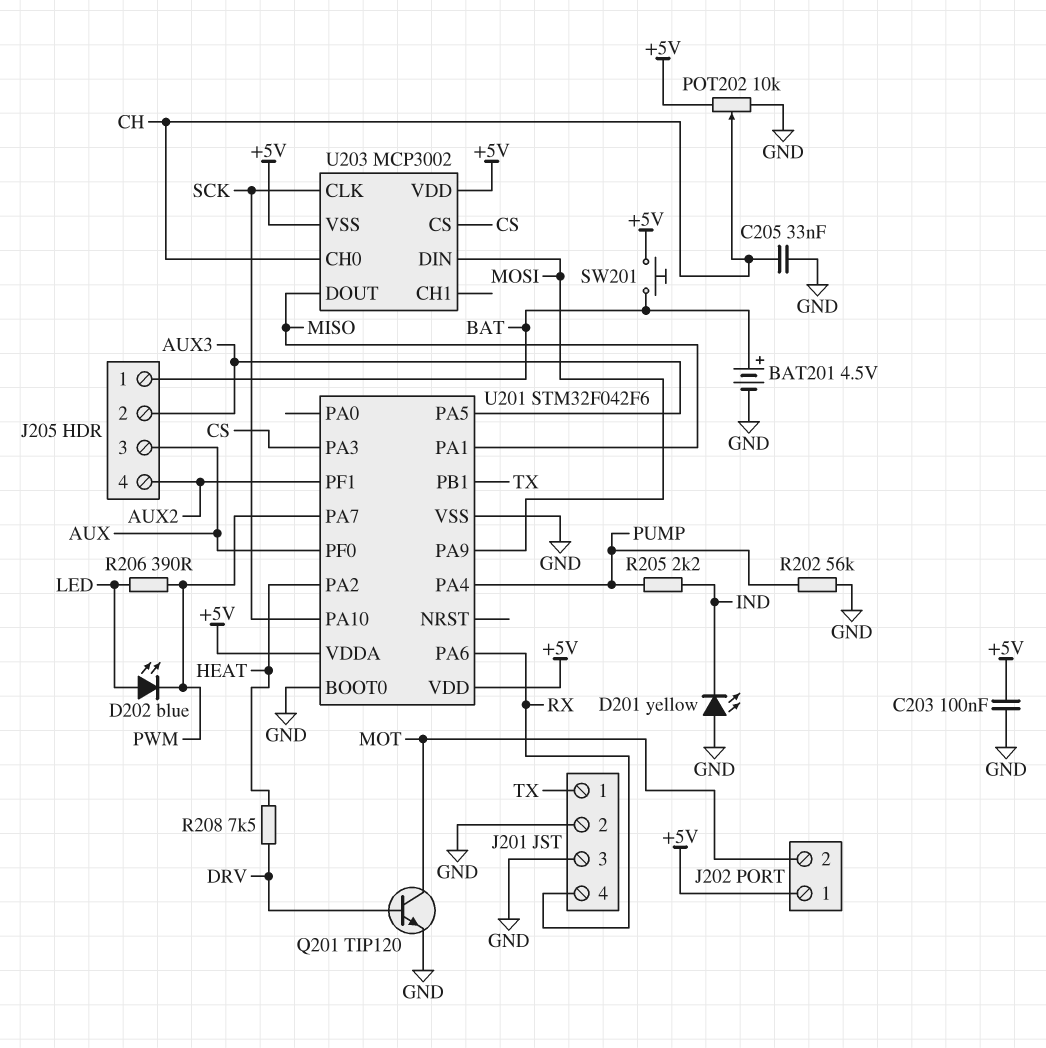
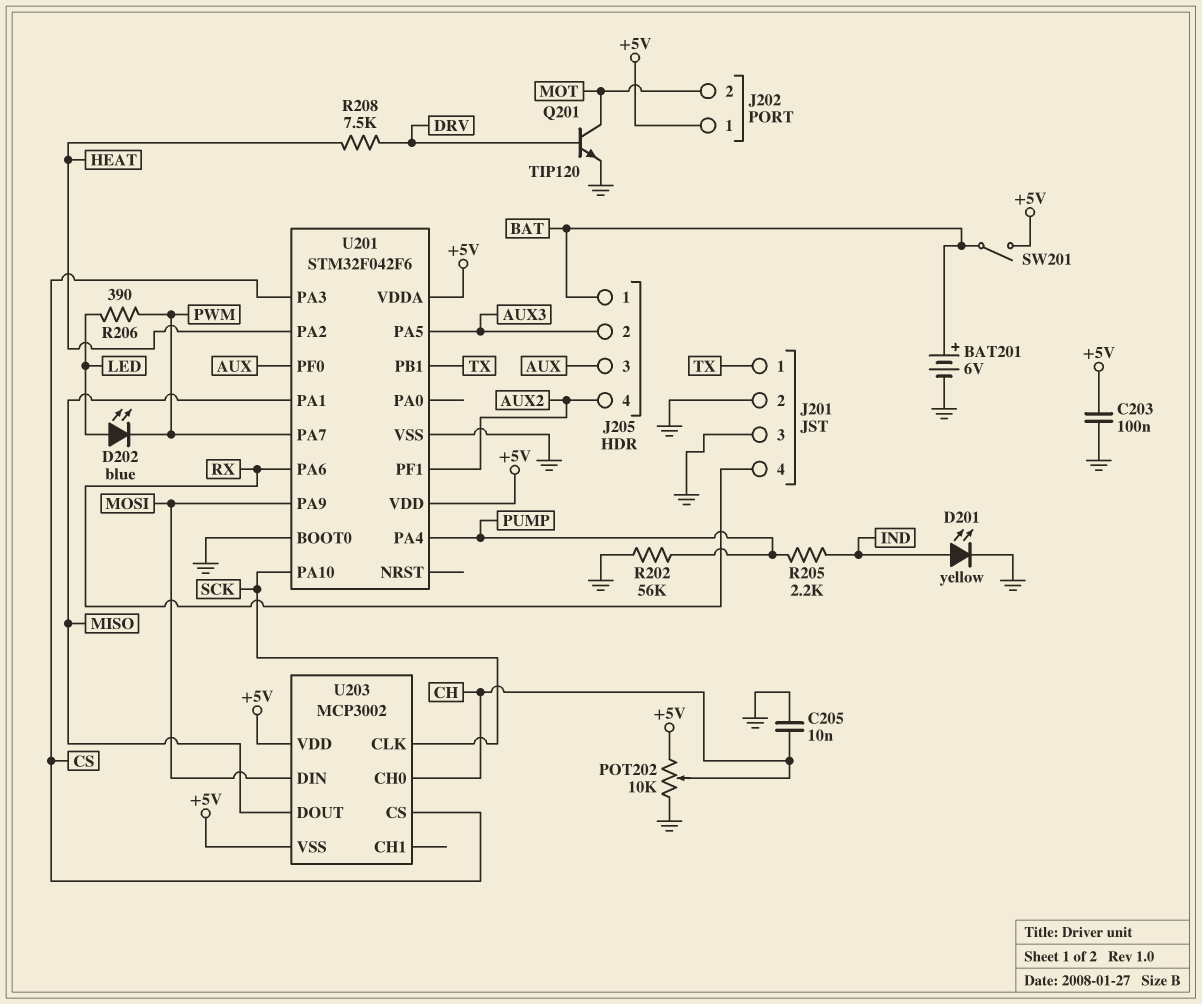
BAT201: 4.5V (plus BAT, minus GND) -> 6V (plus BAT, minus GND)
C205: 33nF (CH, GND) -> 10nF (CH, GND)
D201: LED yellow (A GND, K IND) -> LED yellow (A IND, K GND)
SW201: button (+5V, BAT) -> switch (+5V, BAT)

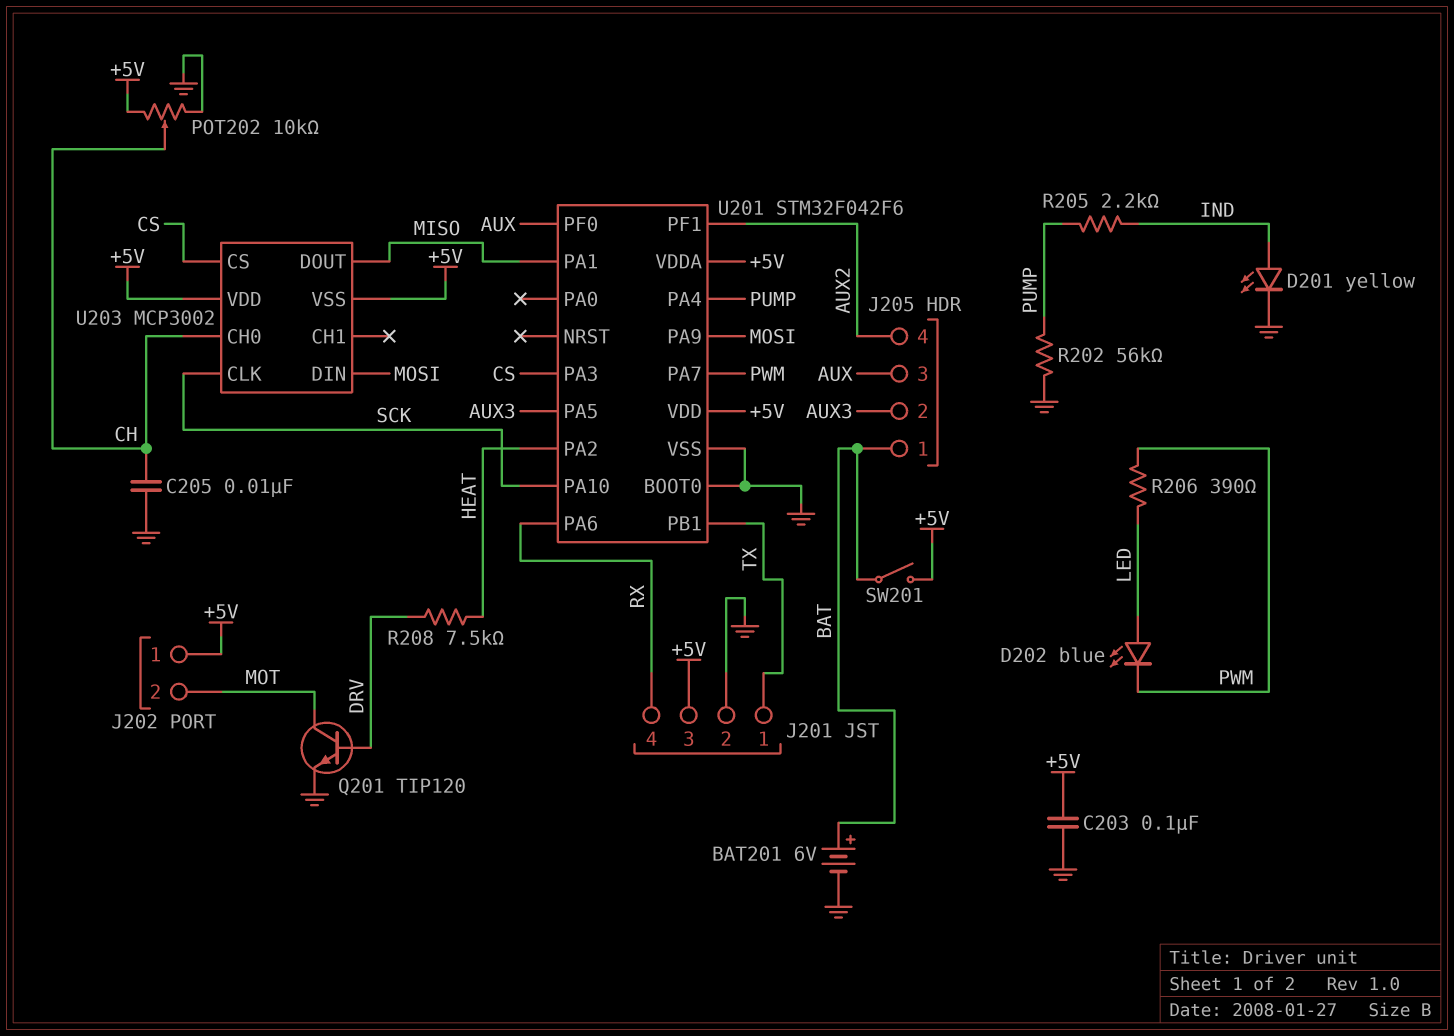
J201 pin 3: GND -> +5V

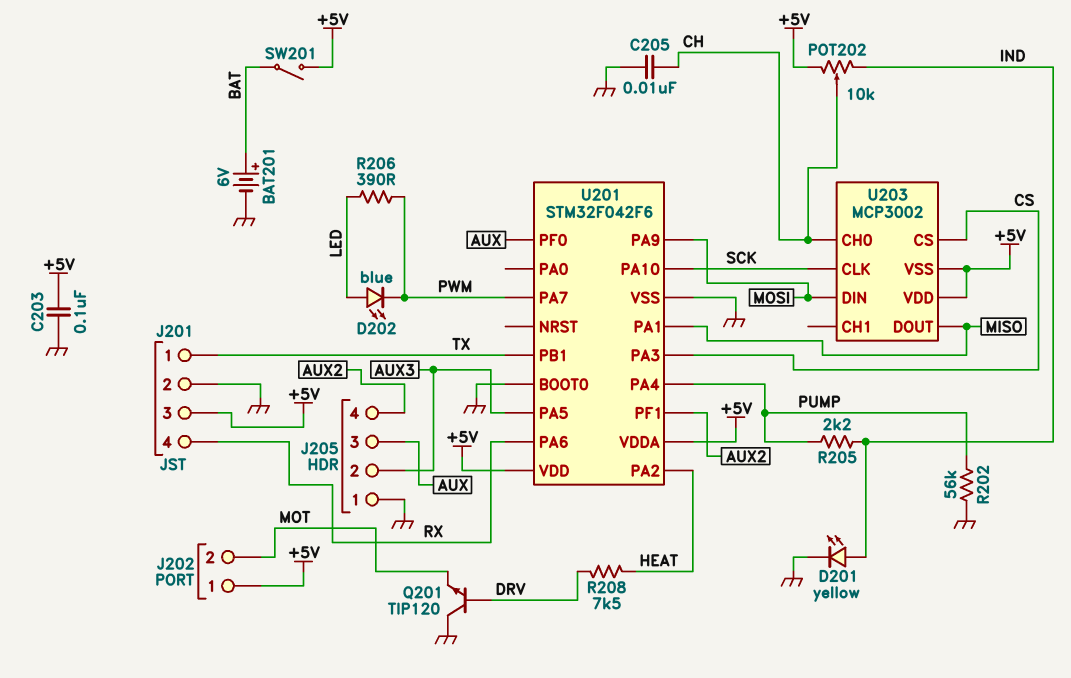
J205 pin 1: BAT -> GND
POT202: 10k (+5V, GND, wiper CH) -> 10k (+5V, IND, wiper CH)
Q201: NPN TIP120 (B DRV, C MOT, E GND) -> NPN TIP120 (B DRV, C GND, E MOT)

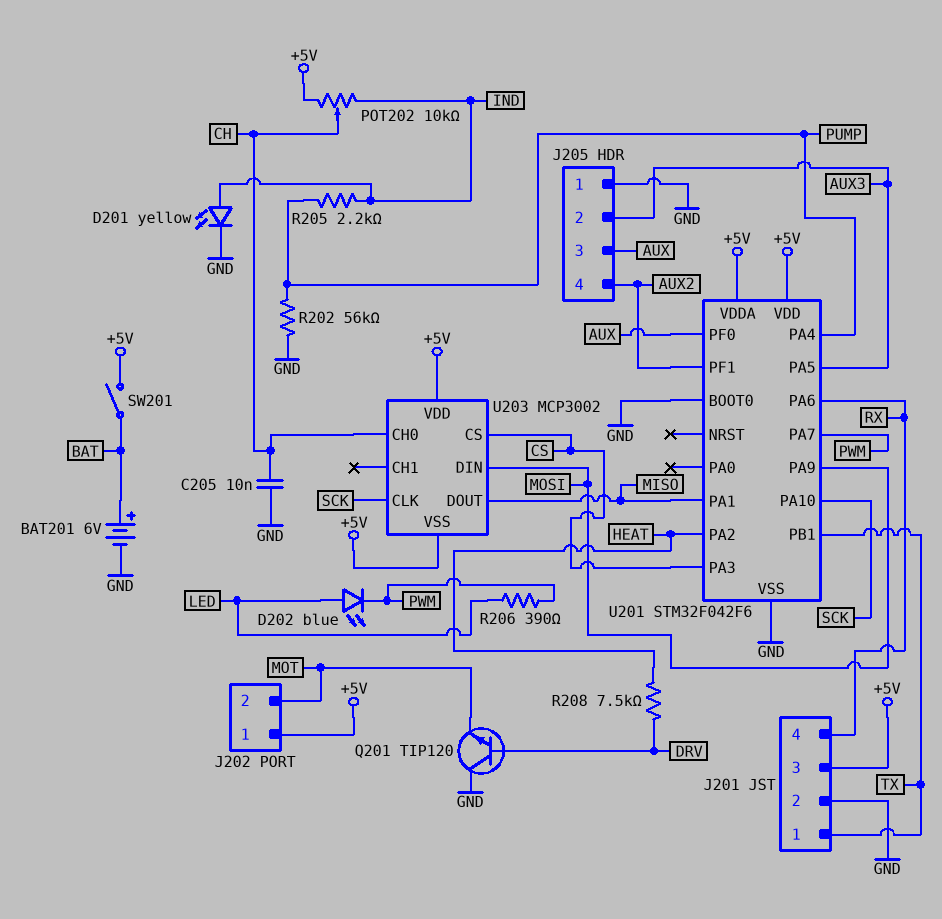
C203: 100nF (+5V, GND) -> none

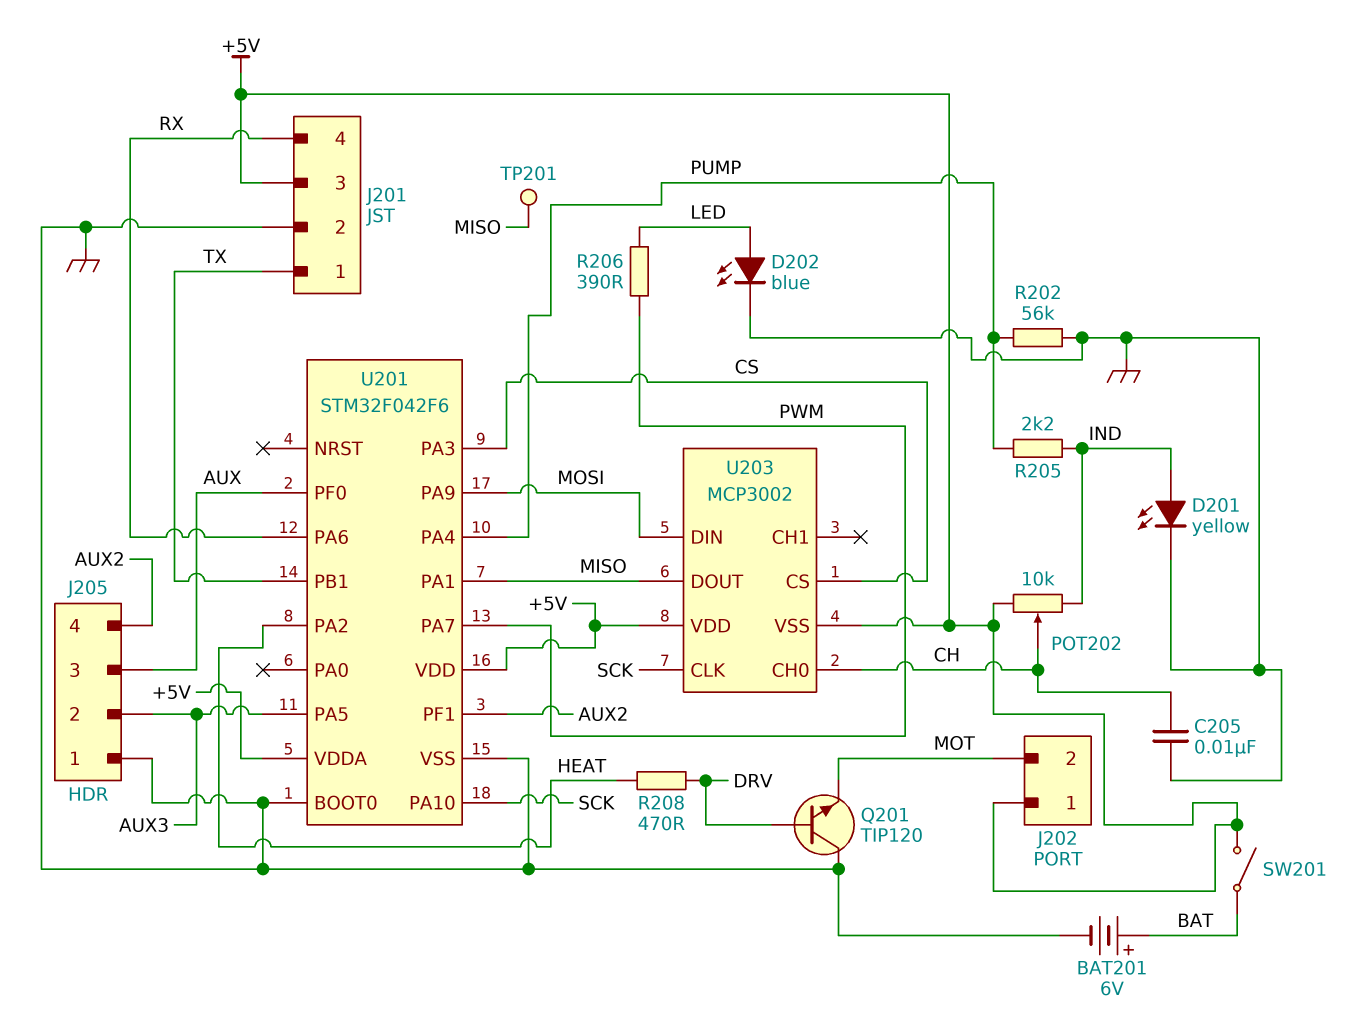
D202: LED blue (A LED, K PWM) -> LED blue (A LED, K GND)
R208: 7.5k (DRV, HEAT) -> 470 (DRV, HEAT)
TP201: none -> test point (MISO)

